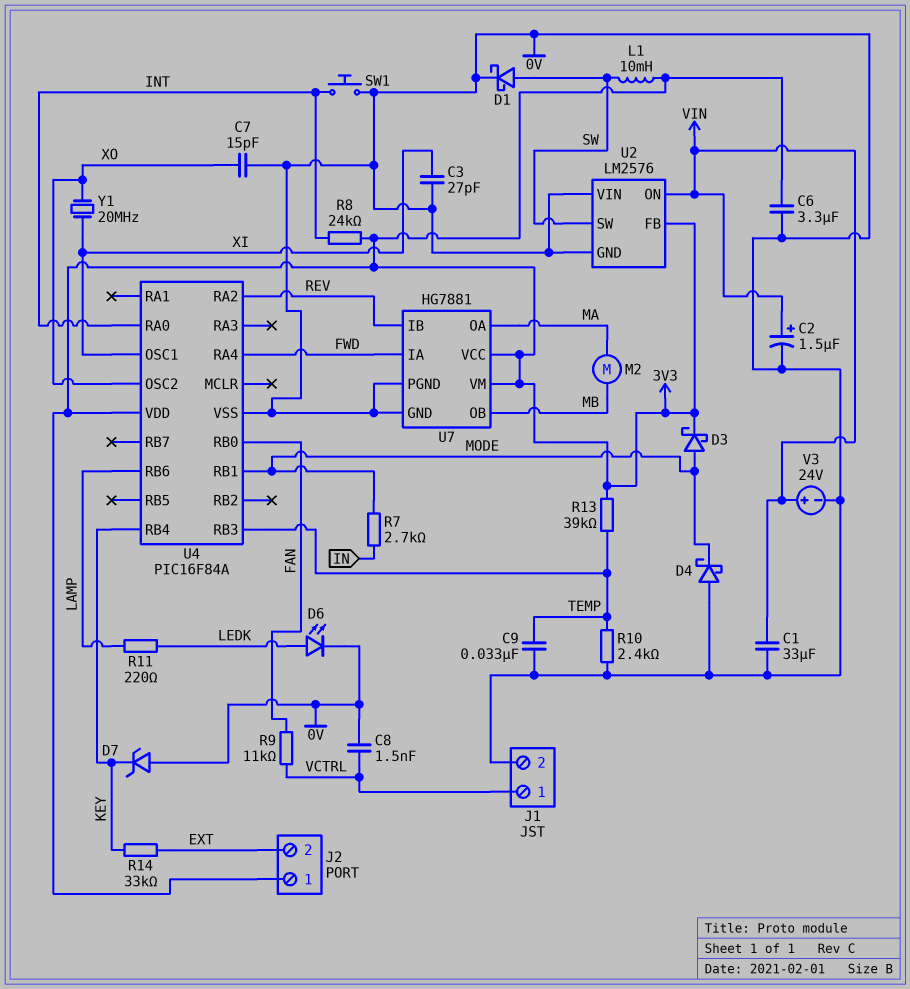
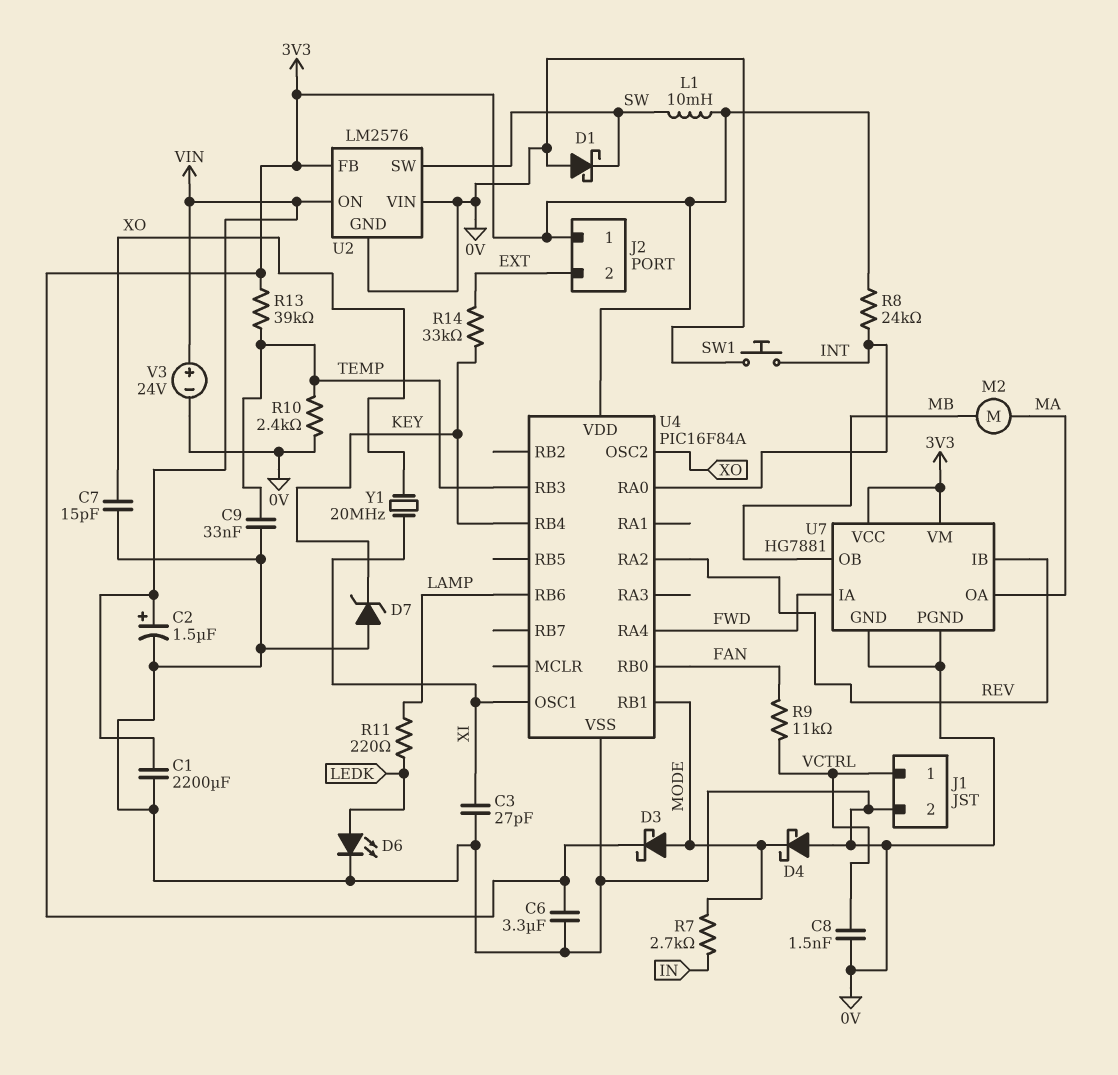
C1: 33uF (0V, VIN) -> 2200uF (0V, VIN)
D1: schottky (A SW, K 0V) -> schottky (A 0V, K SW)

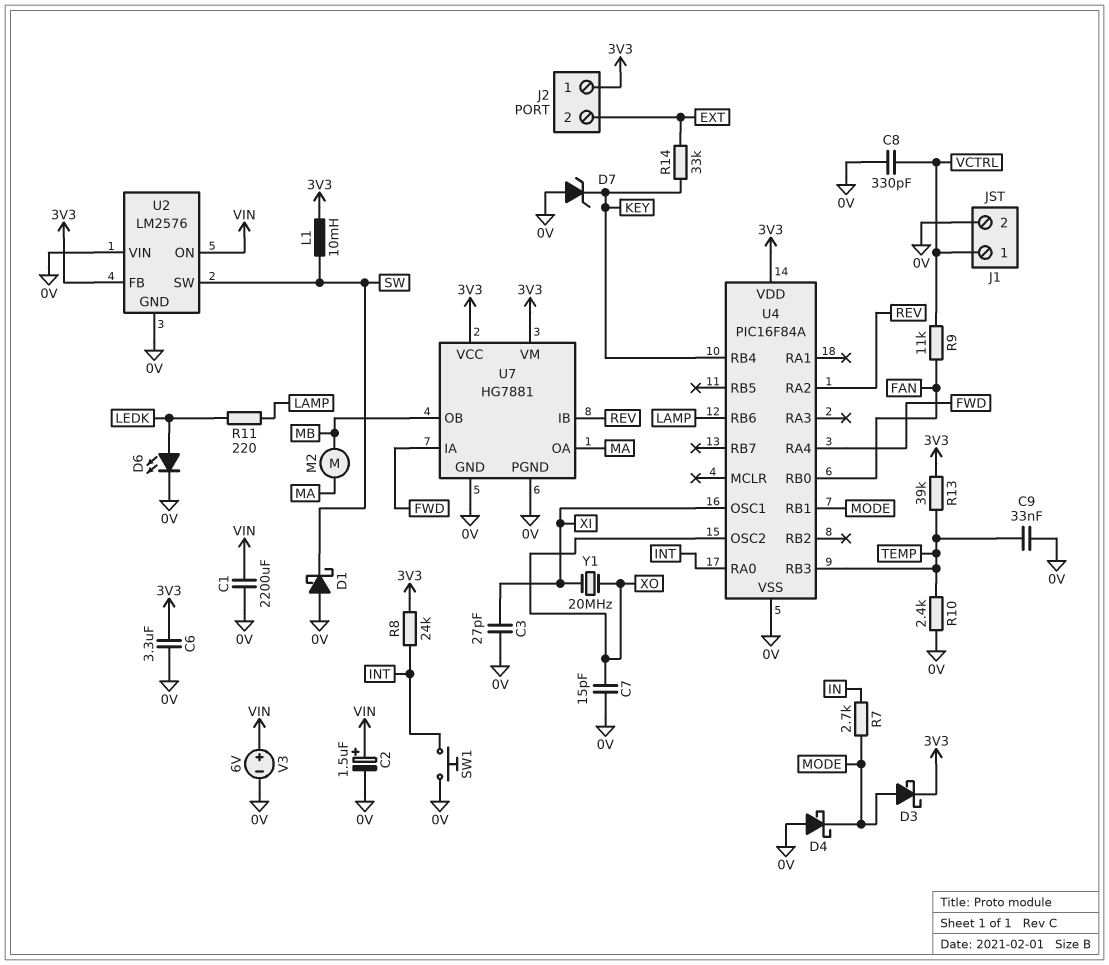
C8: 1.5nF (0V, VCTRL) -> 330pF (0V, VCTRL)
V3: 24V (plus VIN, minus 0V) -> 6V (plus VIN, minus 0V)

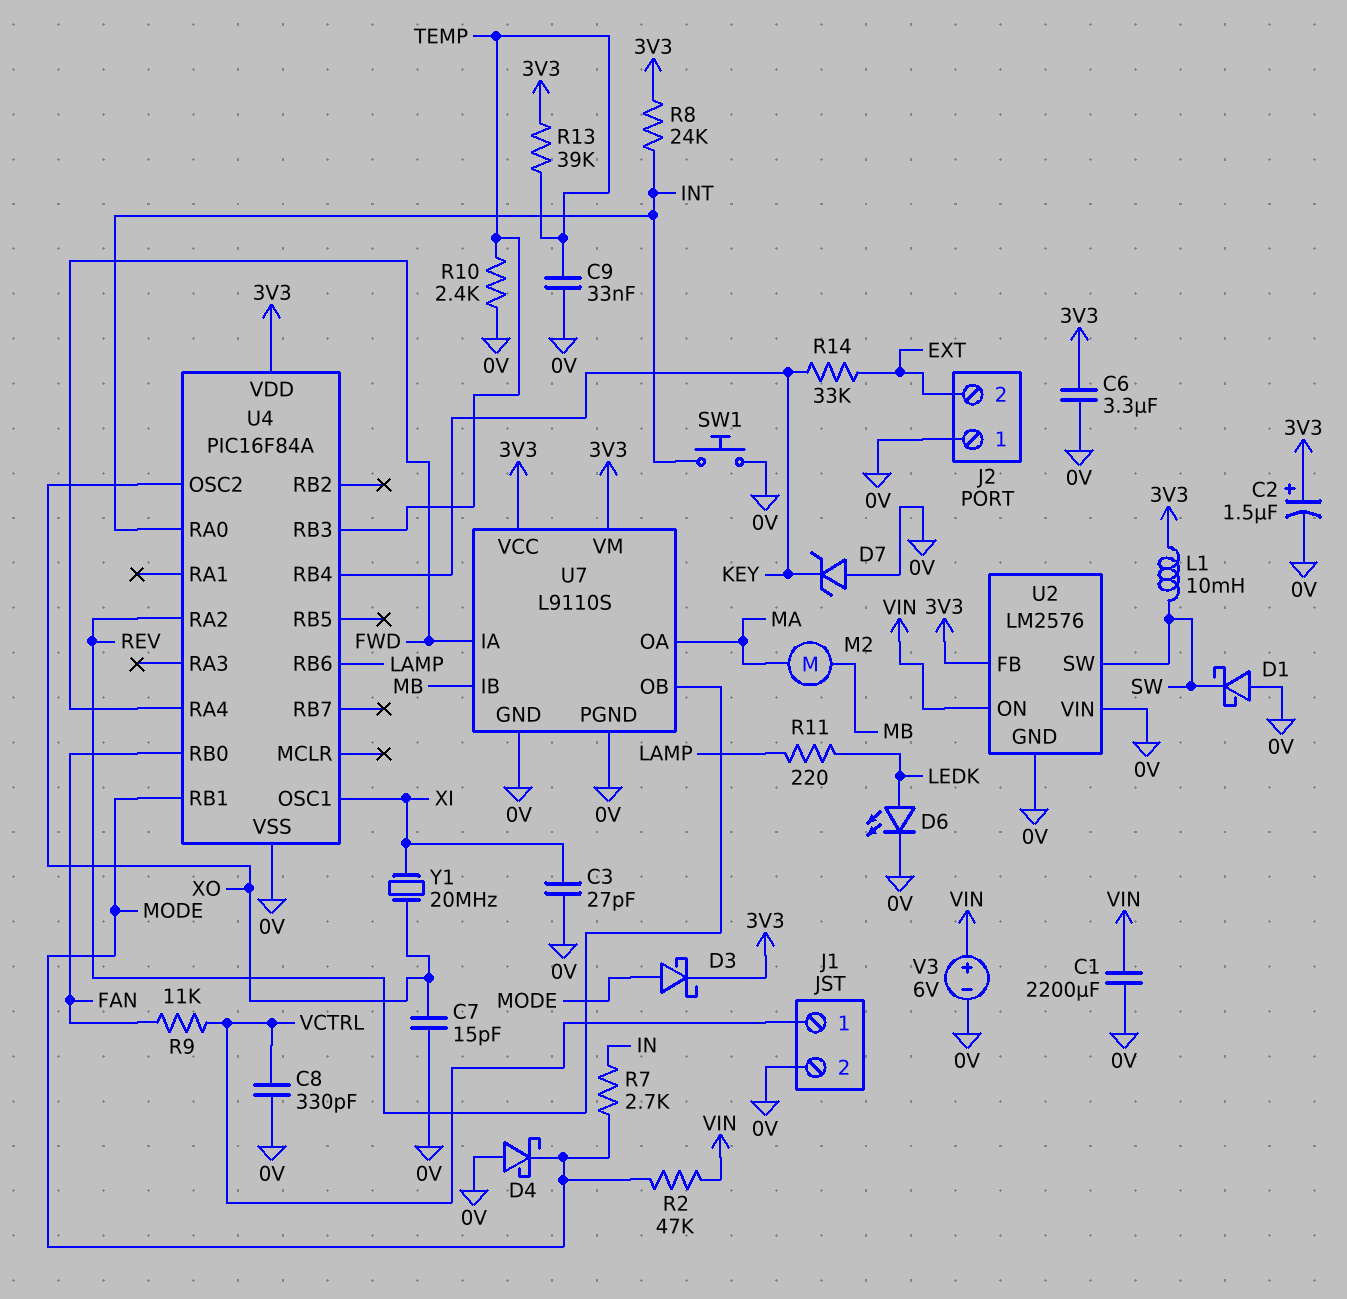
C2: 1.5uF (plus VIN, minus 0V) -> 1.5uF (plus 3V3, minus 0V)
J2 pin 1: 3V3 -> 0V
R2: none -> 47k (MODE, VIN)
U7: HG7881 -> L9110S
U7 pin IB: REV -> MB
U7 pin OB: MB -> REV

